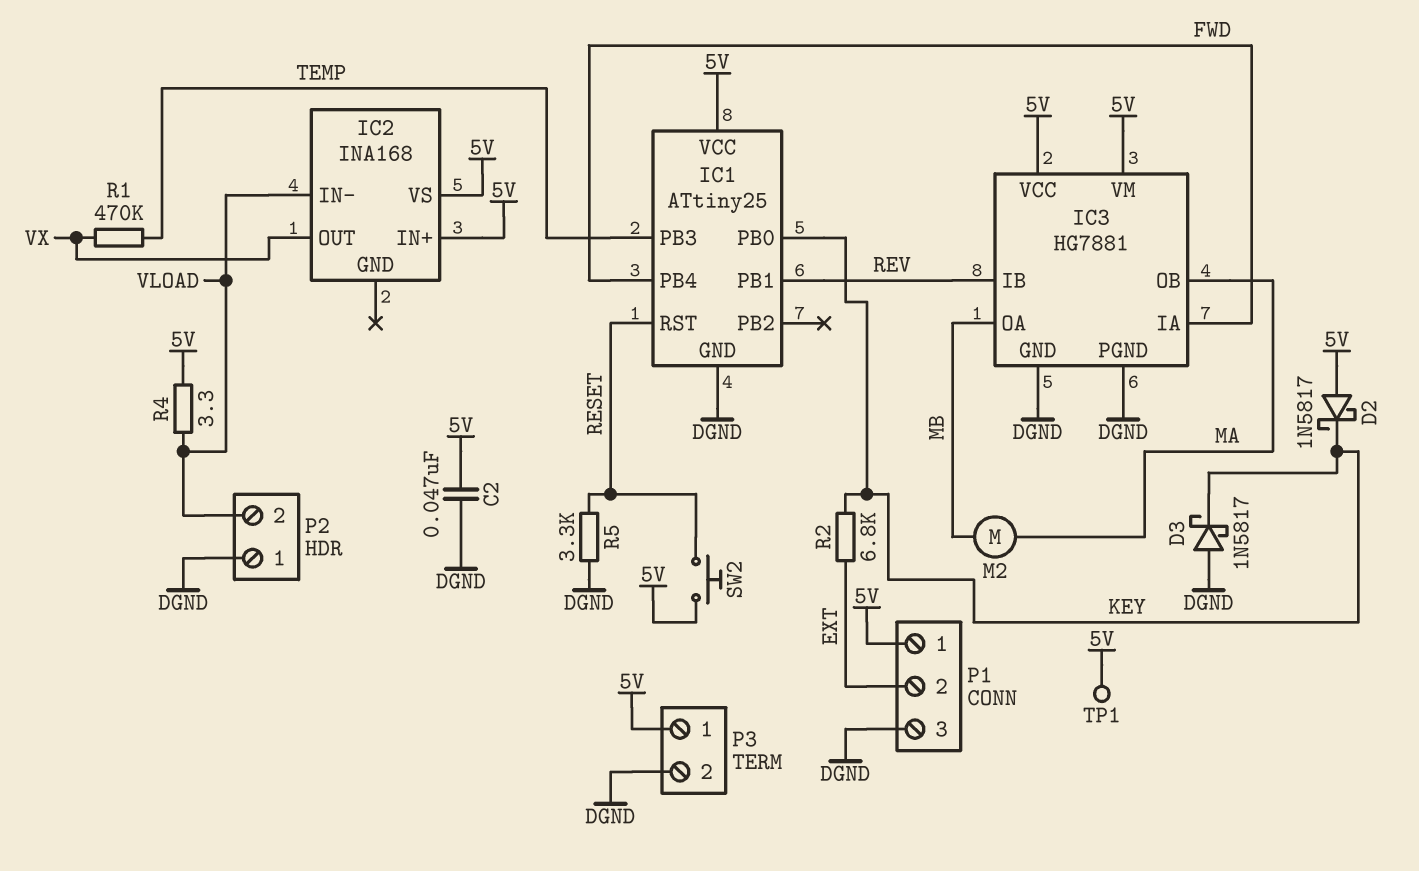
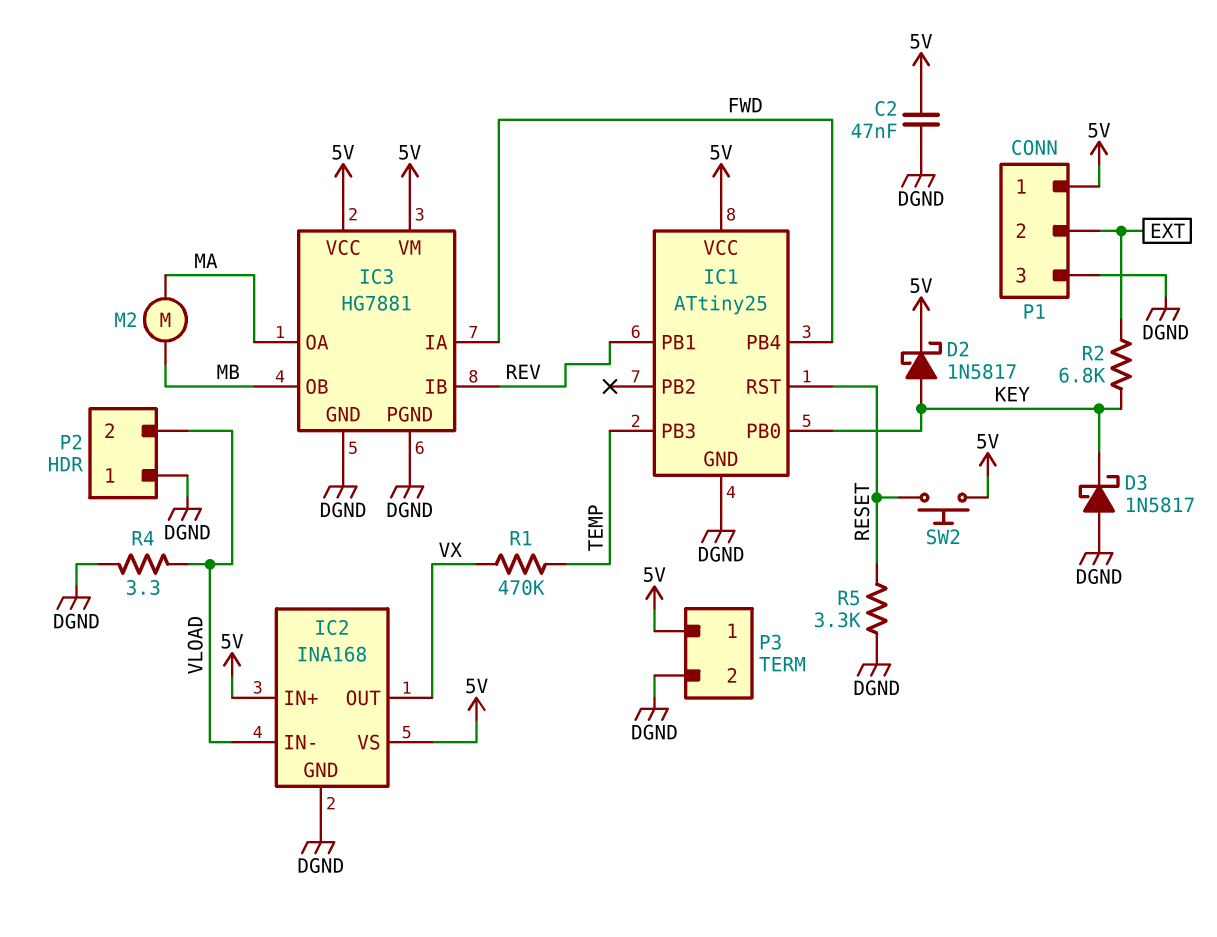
D2: schottky 1N5817 (A 5V, K KEY) -> schottky 1N5817 (A KEY, K 5V)
IC2 pin GND: none -> DGND
IC3 pin OA: MB -> MA
IC3 pin OB: MA -> MB
R4: 3.3 (5V, VLOAD) -> 3.3 (DGND, VLOAD)
TP1: test point (5V) -> none

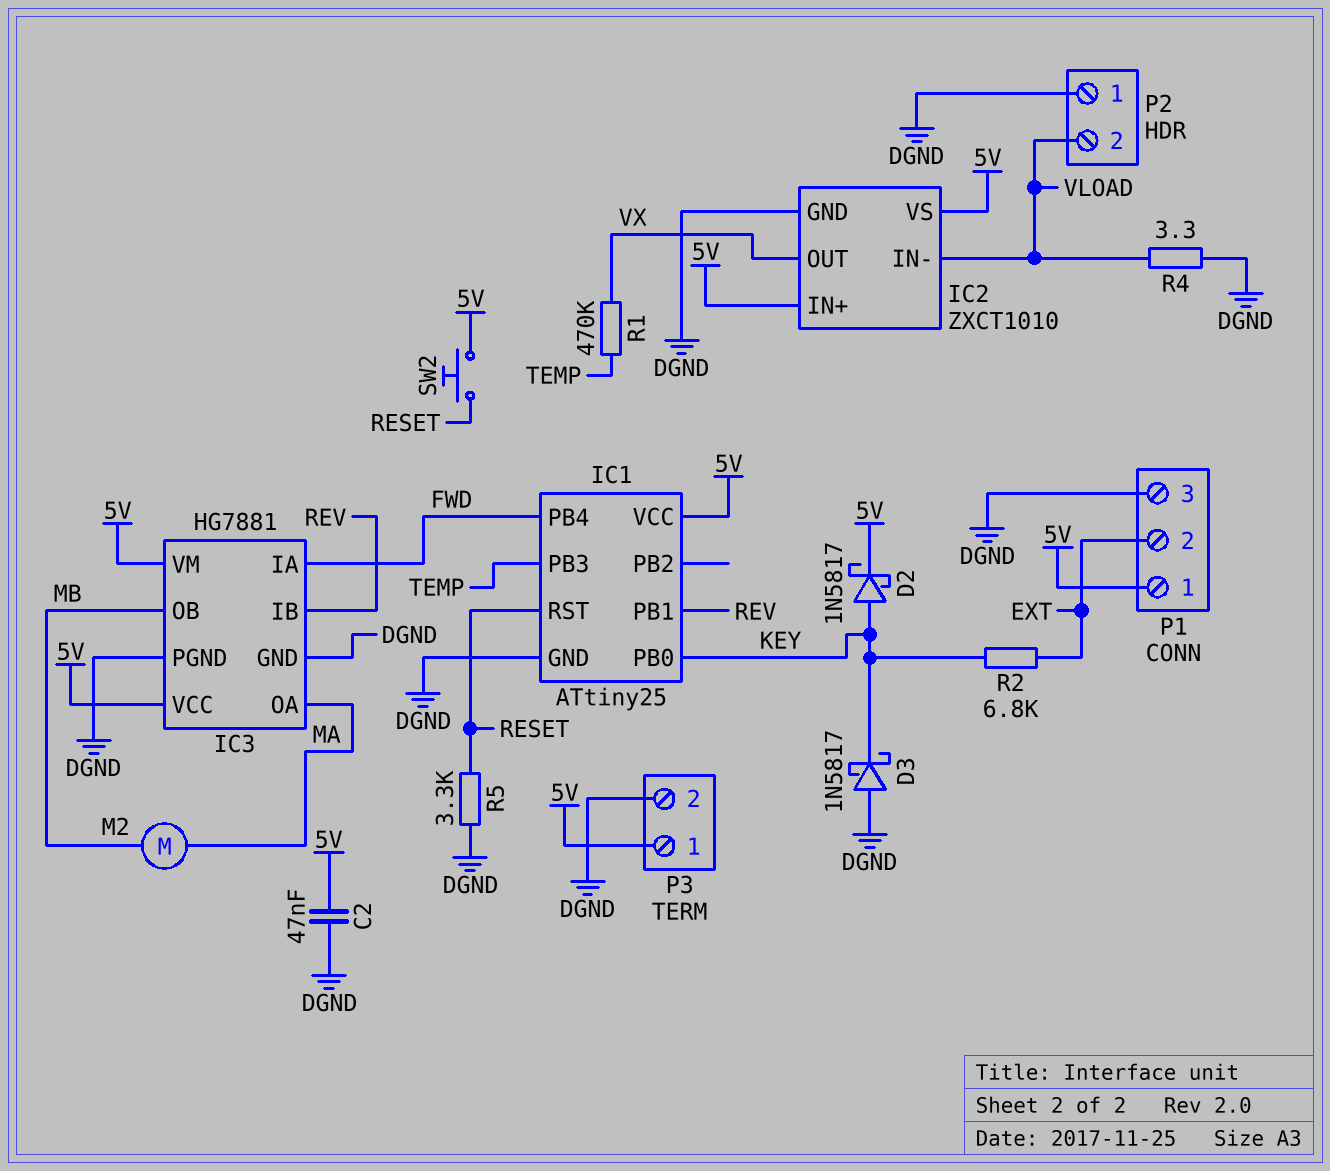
IC2: INA168 -> ZXCT1010

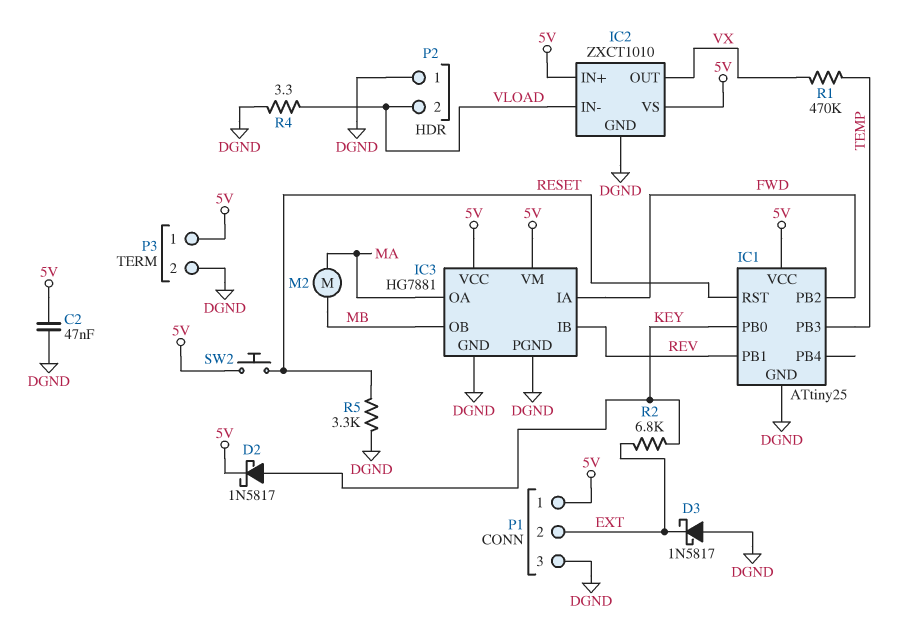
D3: schottky 1N5817 (A DGND, K KEY) -> schottky 1N5817 (A DGND, K EXT)
IC1 pin PB2: none -> FWD
IC1 pin PB4: FWD -> none

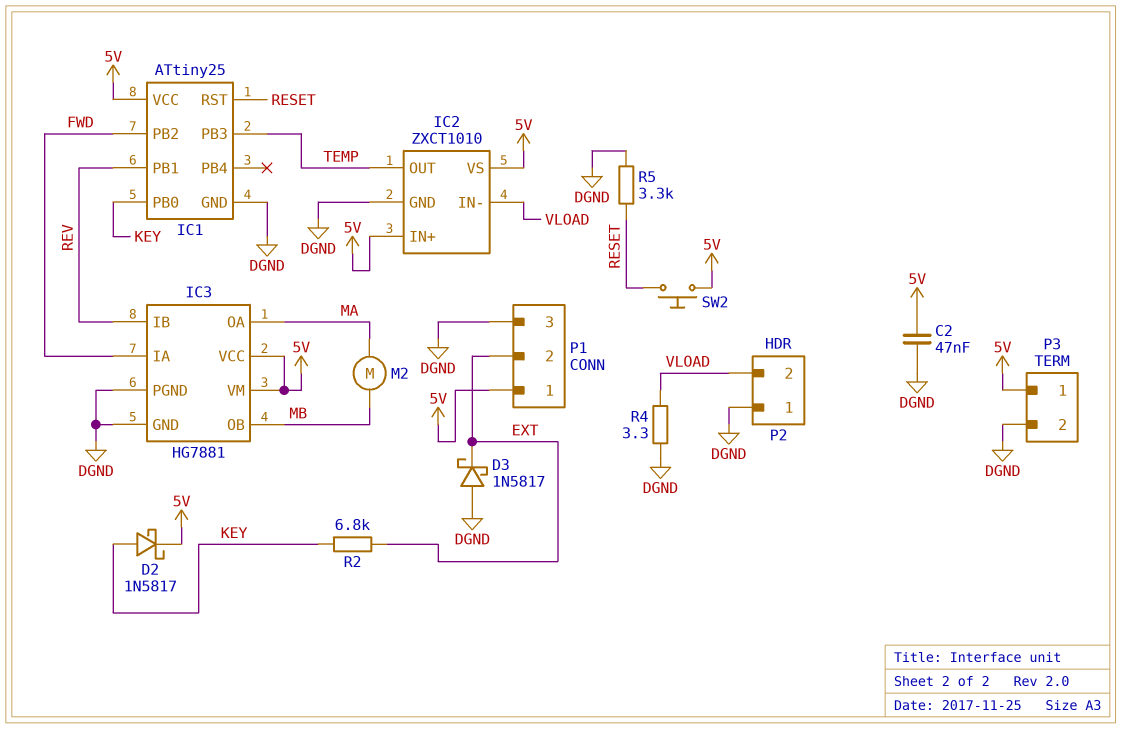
IC2 pin OUT: VX -> TEMP
R1: 470k (TEMP, VX) -> none

